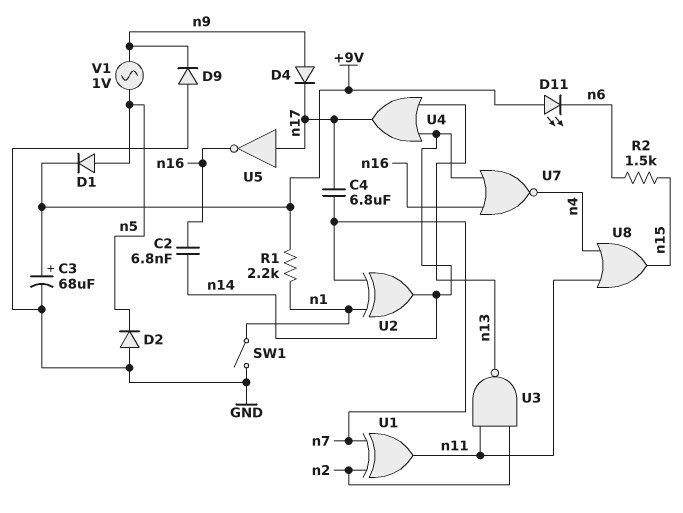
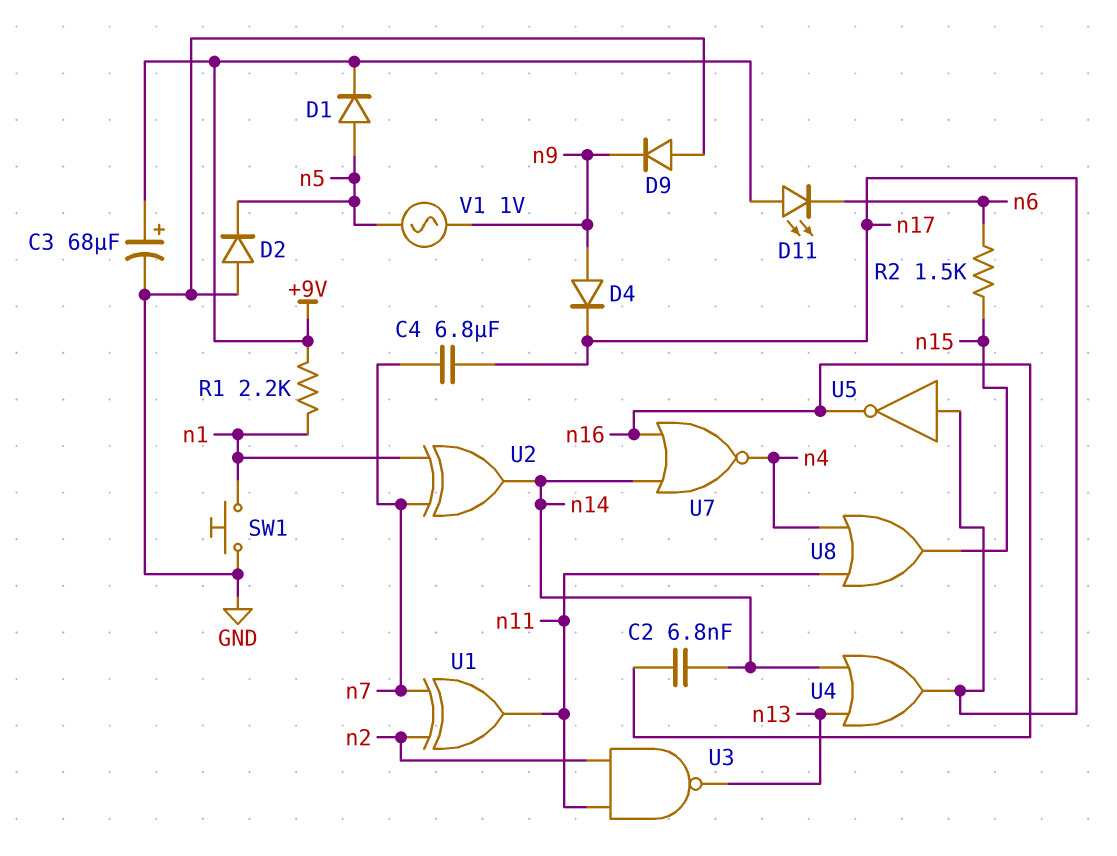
SW1: switch (GND, n1) -> button (GND, n1)

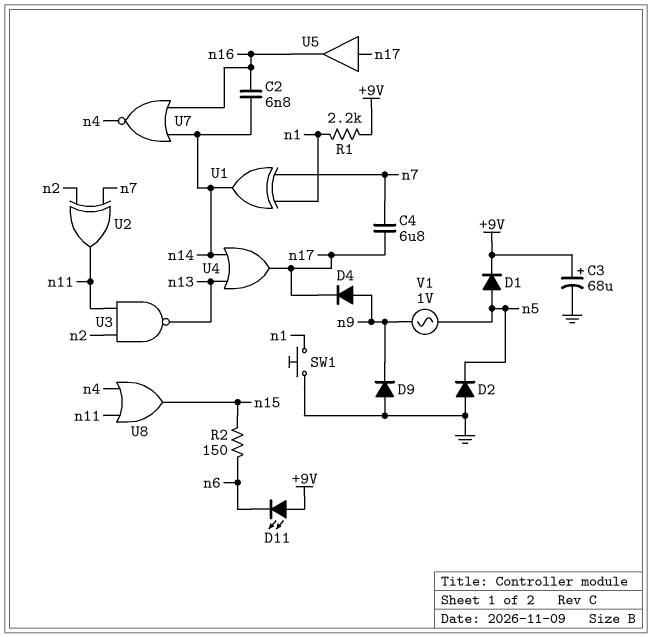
R2: 1.5k (n6, n15) -> 150 (n6, n15)
U1: XOR (in n2, in n7, out n11) -> XOR (in n1, in n7, out n14)
U2: XOR (in n1, in n7, out n14) -> XOR (in n2, in n7, out n11)
U5: NOT (in n17, out n16) -> buffer (in n17, out n16)

